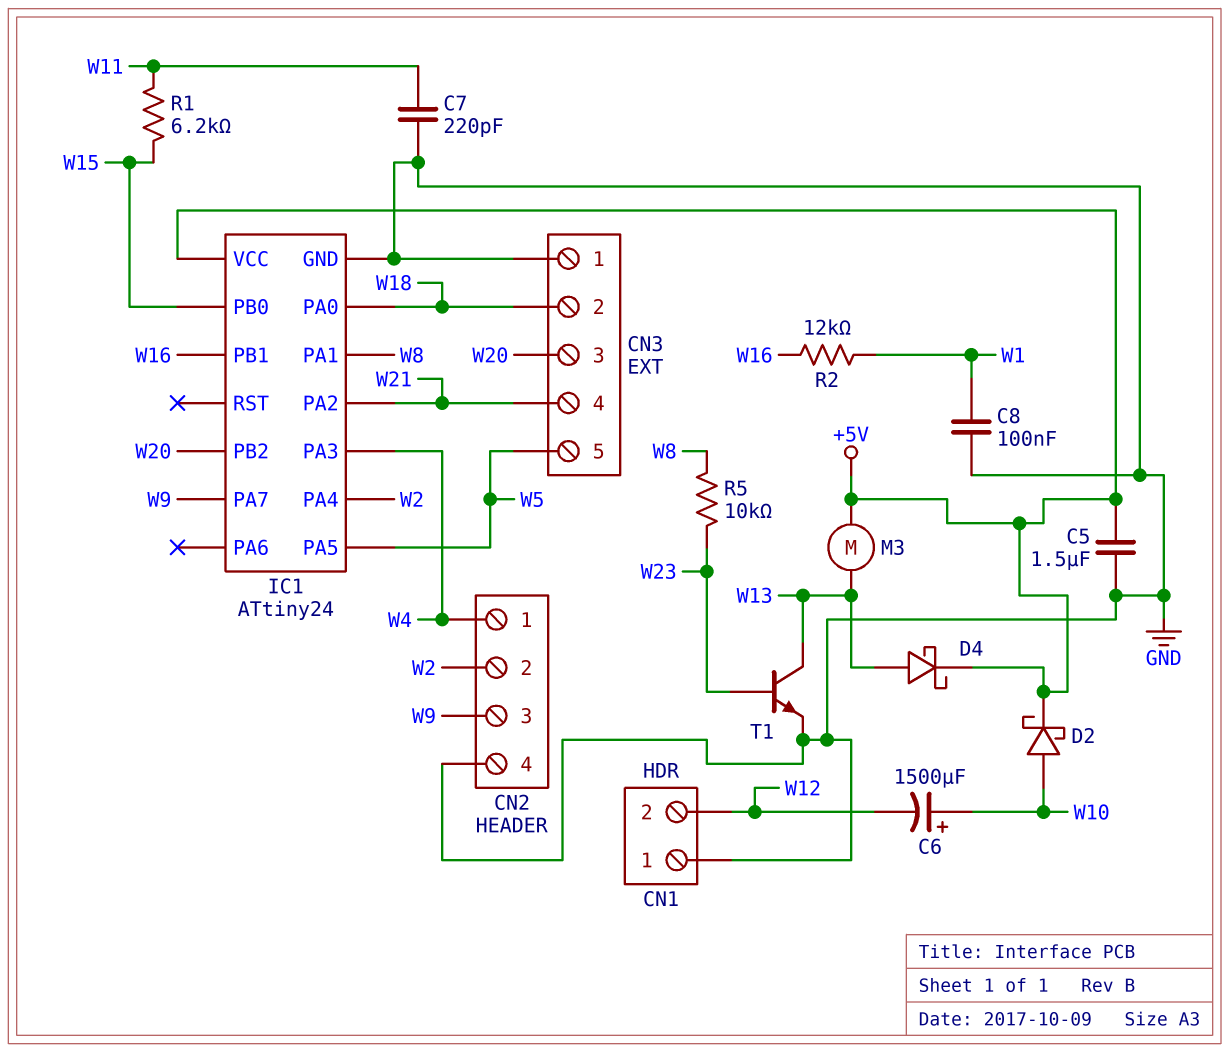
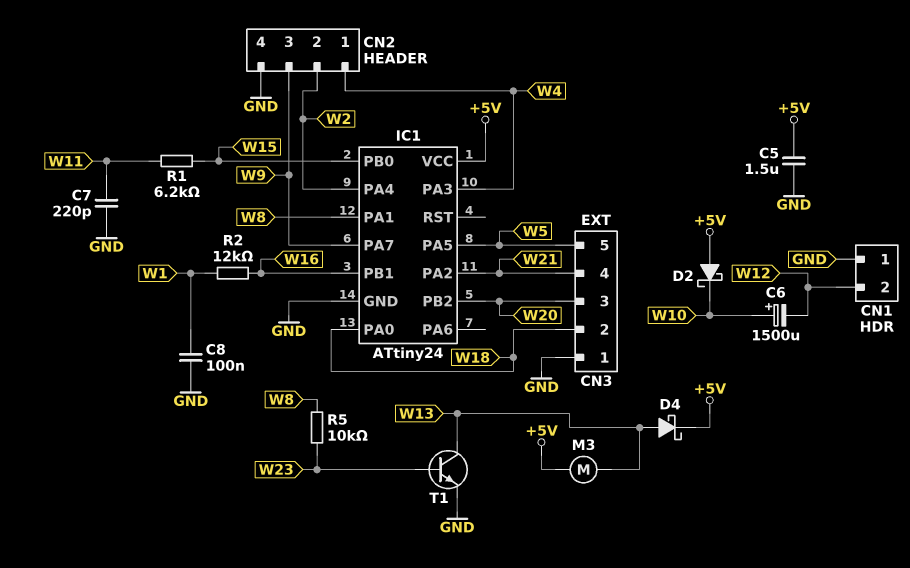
D2: schottky (A W10, K +5V) -> schottky (A +5V, K W10)

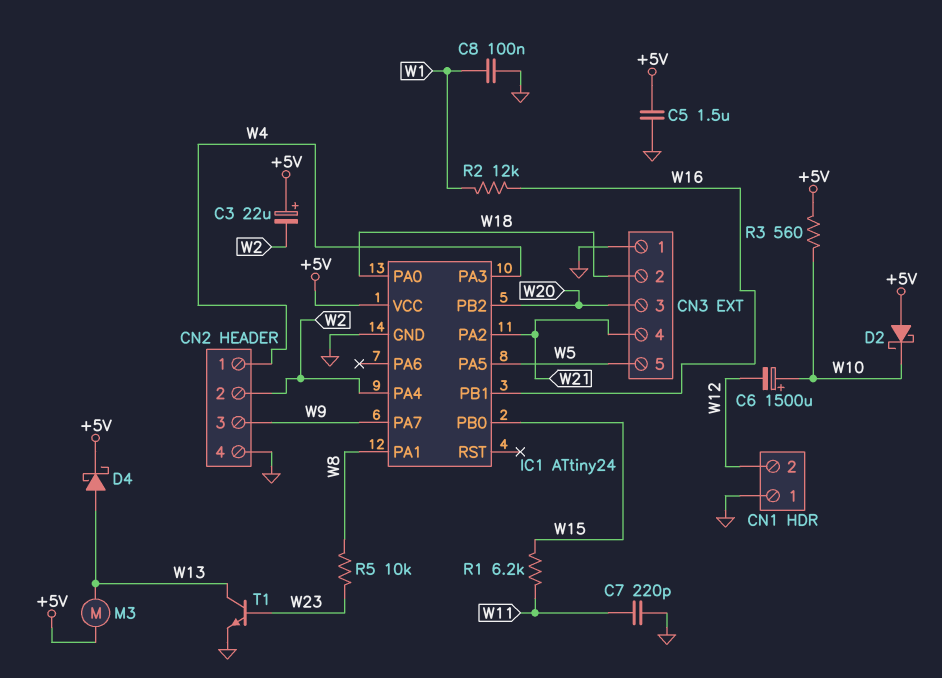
C3: none -> 22uF (plus +5V, minus W2)
R3: none -> 560 (+5V, W10)

